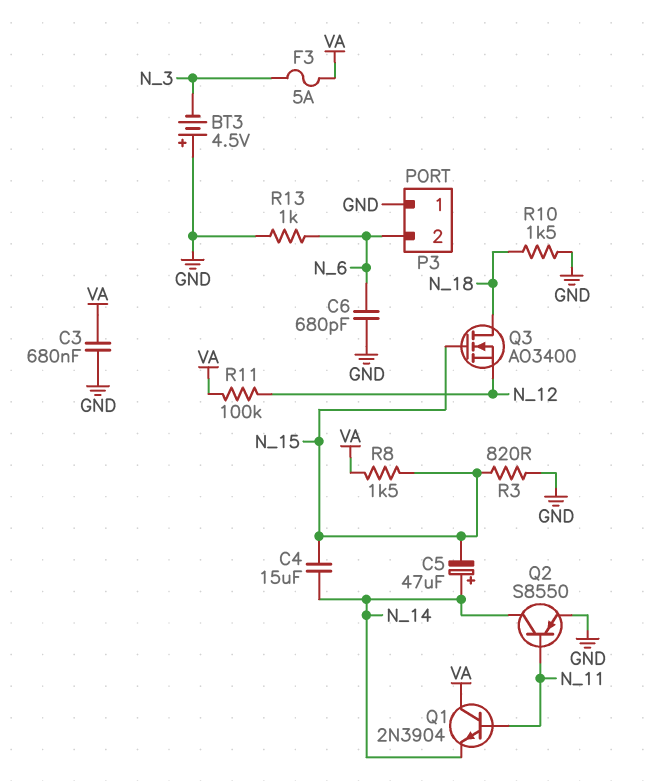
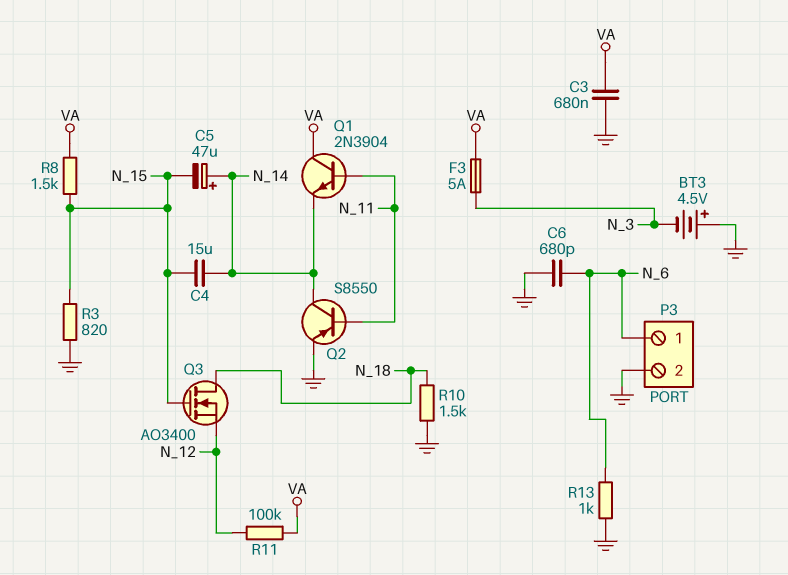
P3 pin 1: GND -> N_6
P3 pin 2: N_6 -> GND

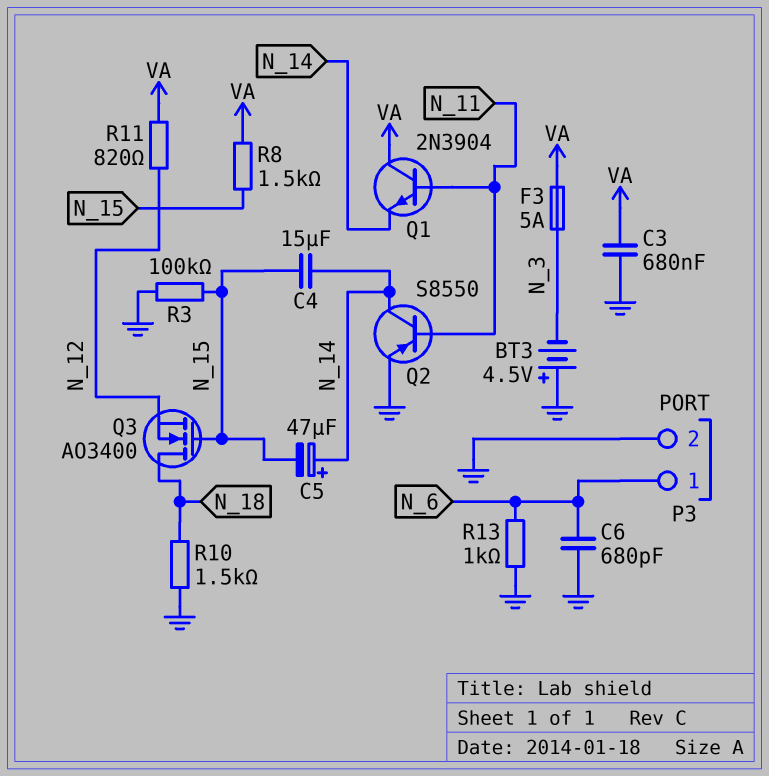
R3: 820 (GND, N_15) -> 100k (GND, N_15)
R11: 100k (N_12, VA) -> 820 (N_12, VA)

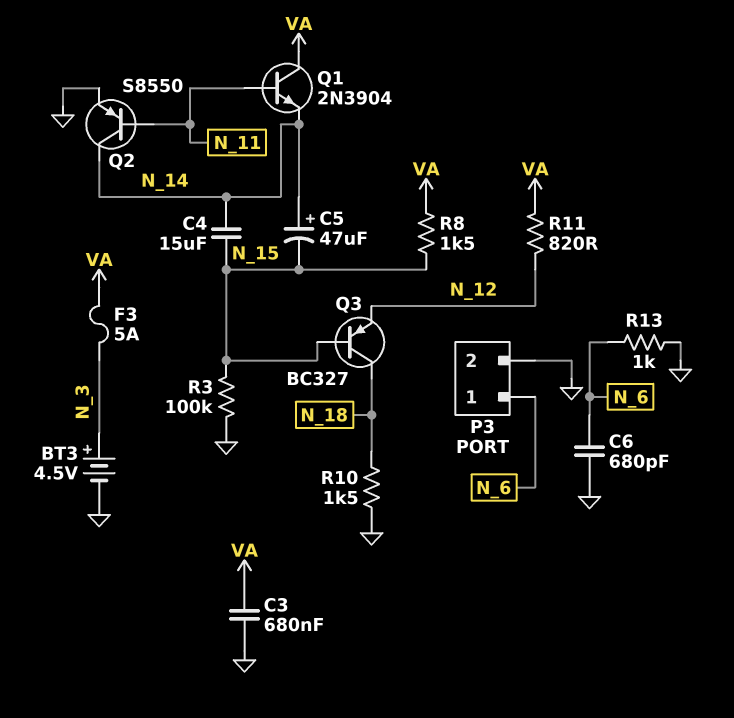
BT3: 4.5V (plus GND, minus N_3) -> 4.5V (plus N_3, minus GND)
Q3: NMOS AO3400 (G N_15, D N_18, S N_12) -> PNP BC327 (B N_15, C N_18, E N_12)

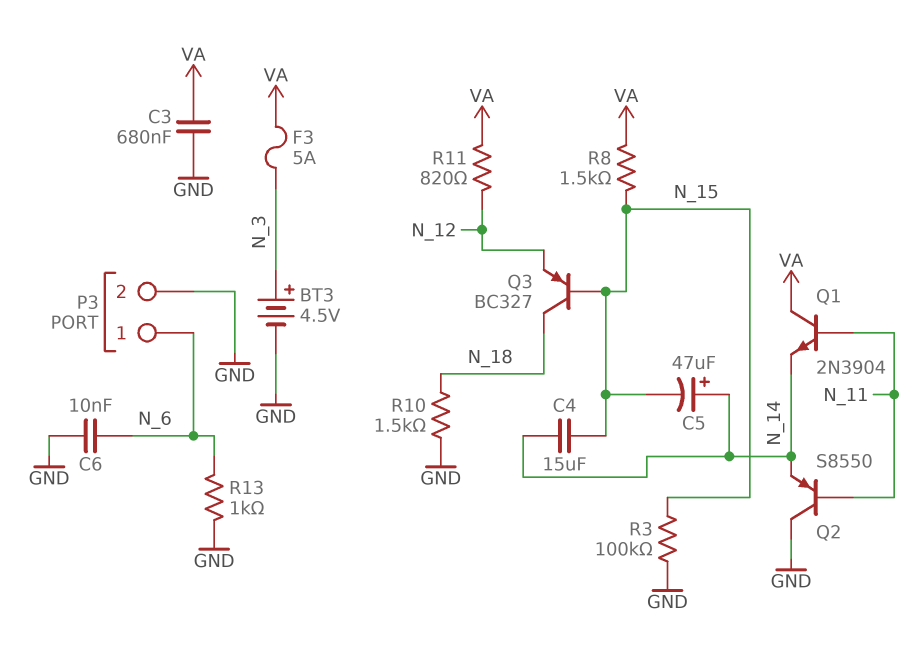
C6: 680pF (GND, N_6) -> 10nF (GND, N_6)
Q2: PNP S8550 (B N_11, C N_14, E GND) -> PNP S8550 (B N_11, C GND, E N_14)

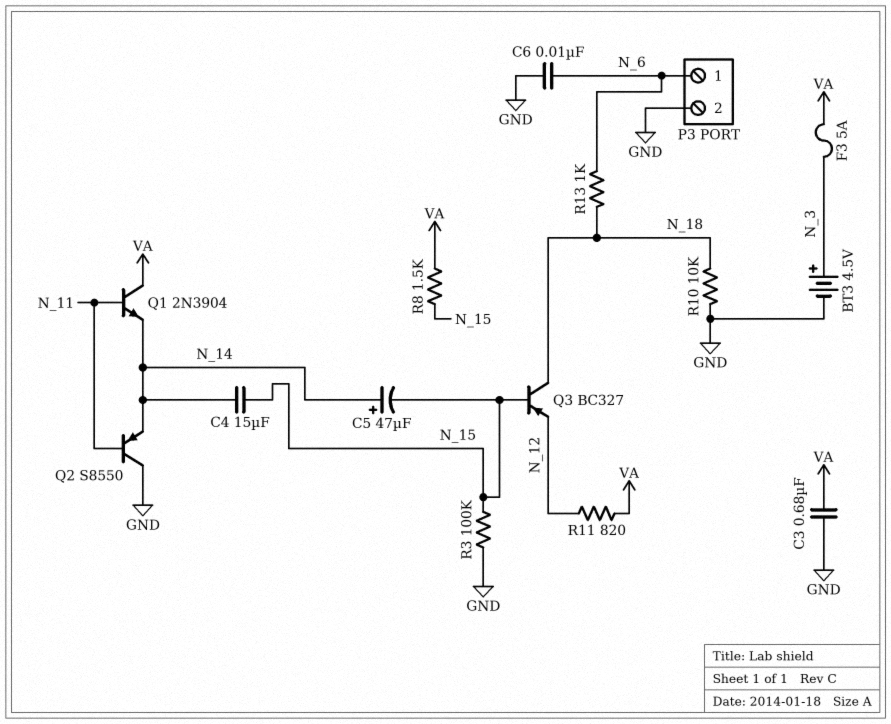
R10: 1.5k (GND, N_18) -> 10k (GND, N_18)
R13: 1k (GND, N_6) -> 1k (N_6, N_18)

